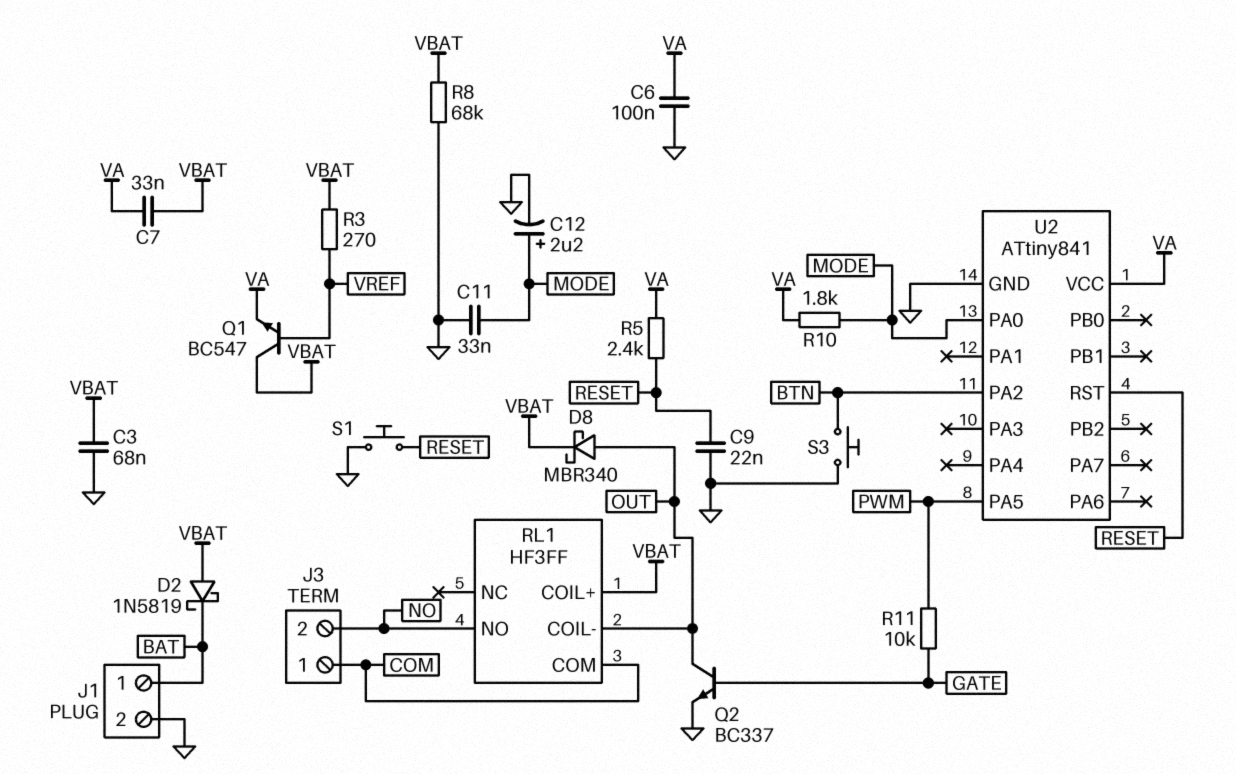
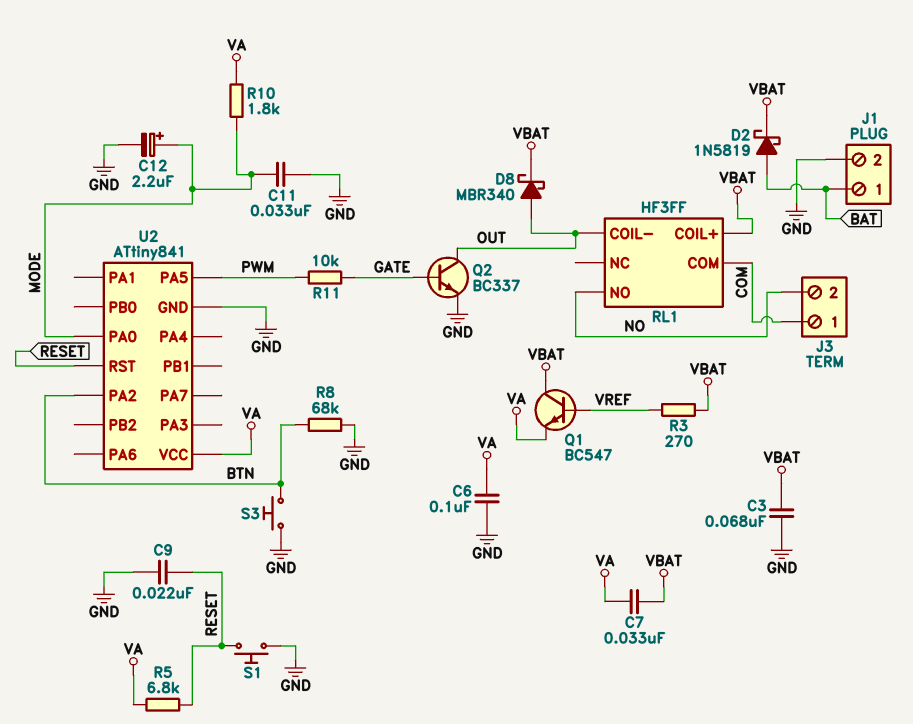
D2: schottky 1N5819 (A VBAT, K BAT) -> schottky 1N5819 (A BAT, K VBAT)
R5: 2.4k (RESET, VA) -> 6.8k (RESET, VA)
R8: 68k (GND, VBAT) -> 68k (BTN, GND)

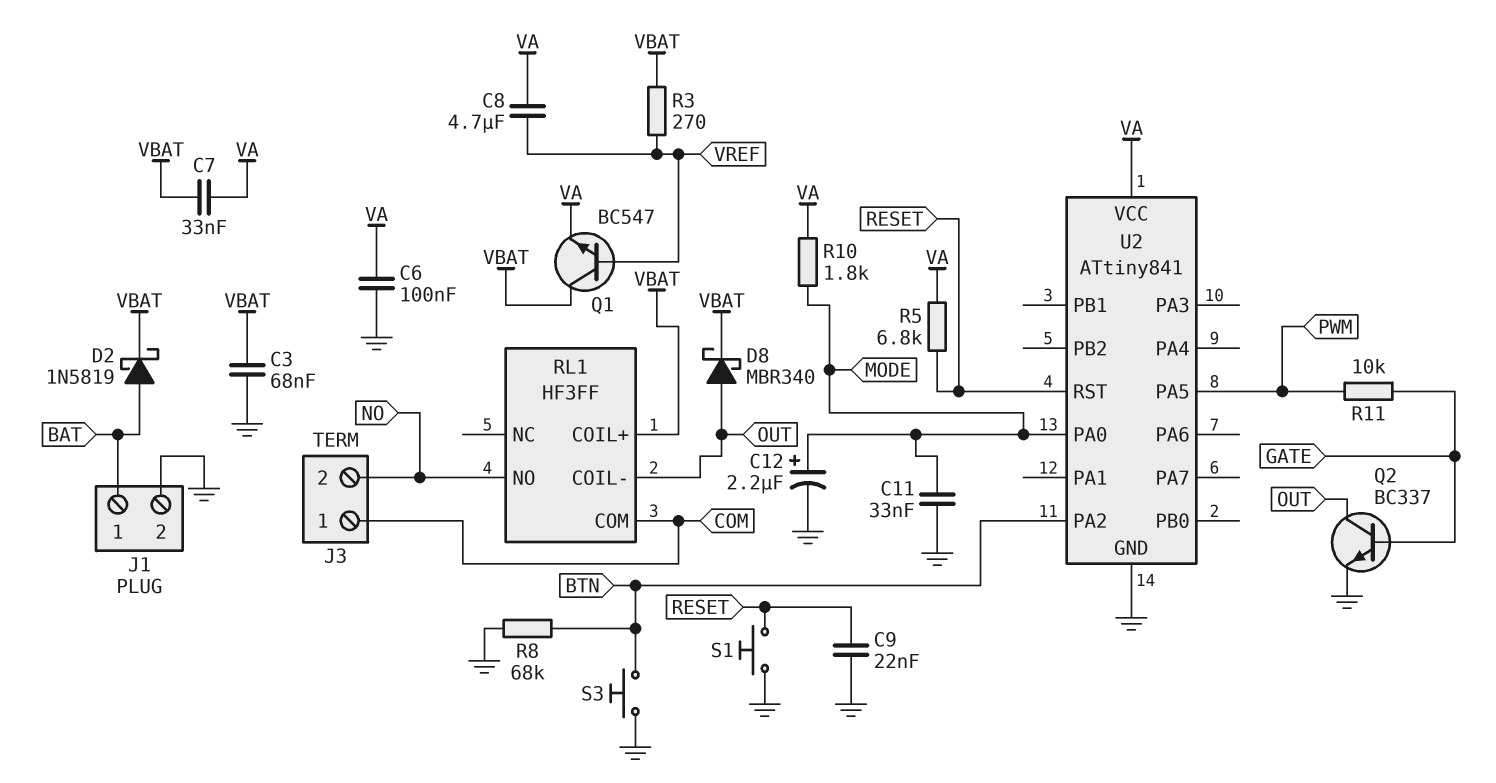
C8: none -> 4.7uF (VA, VREF)

